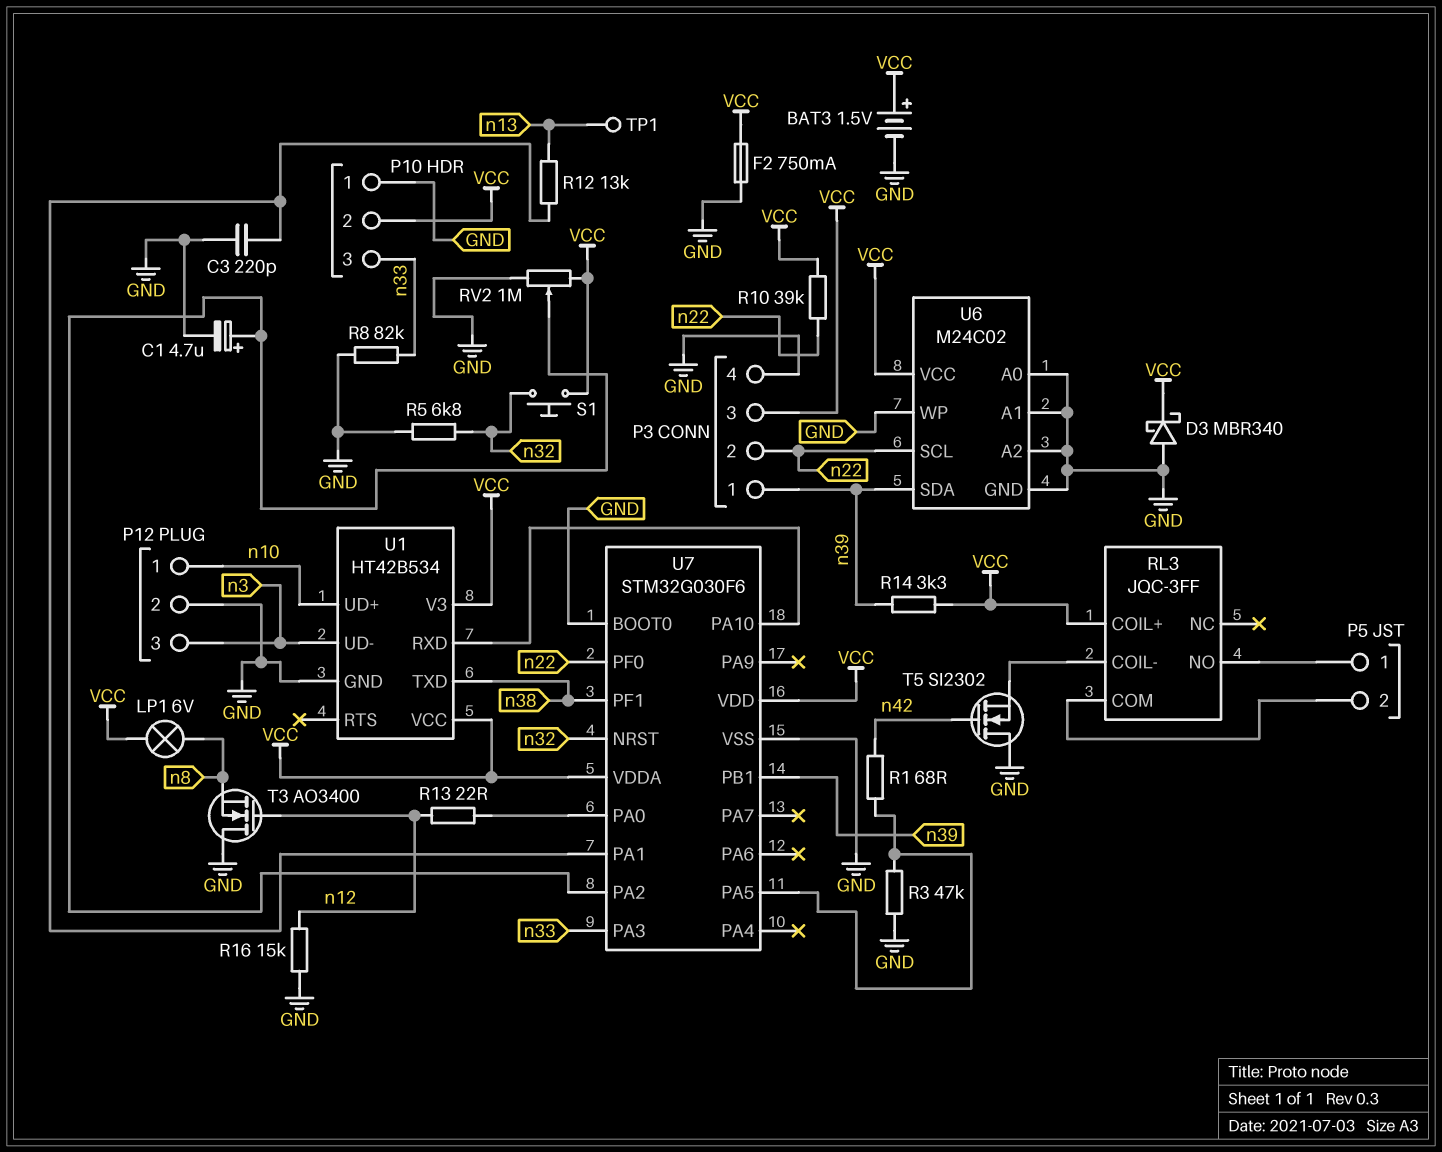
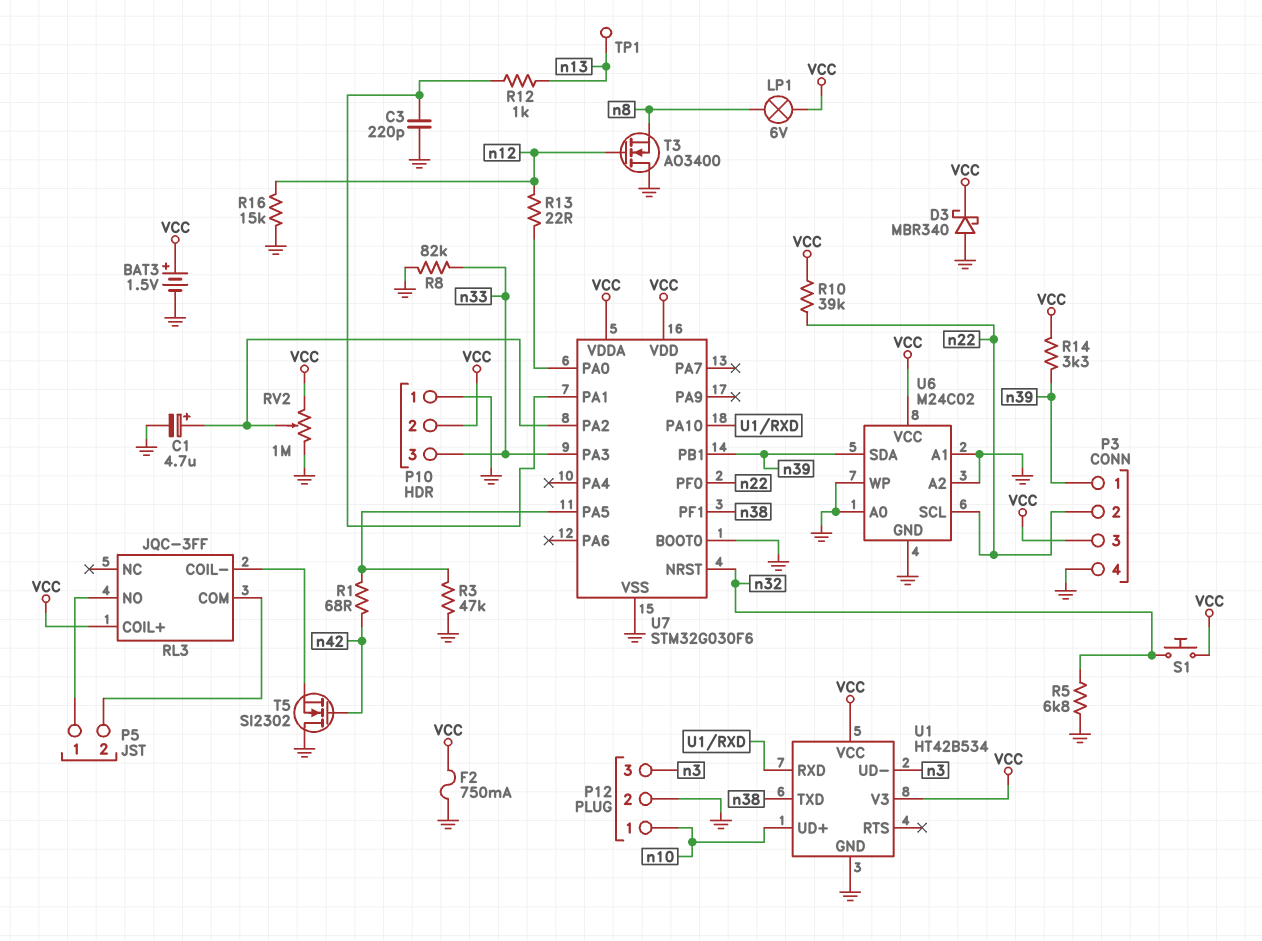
R12: 13k (U7/PA1, n13) -> 1k (U7/PA1, n13)

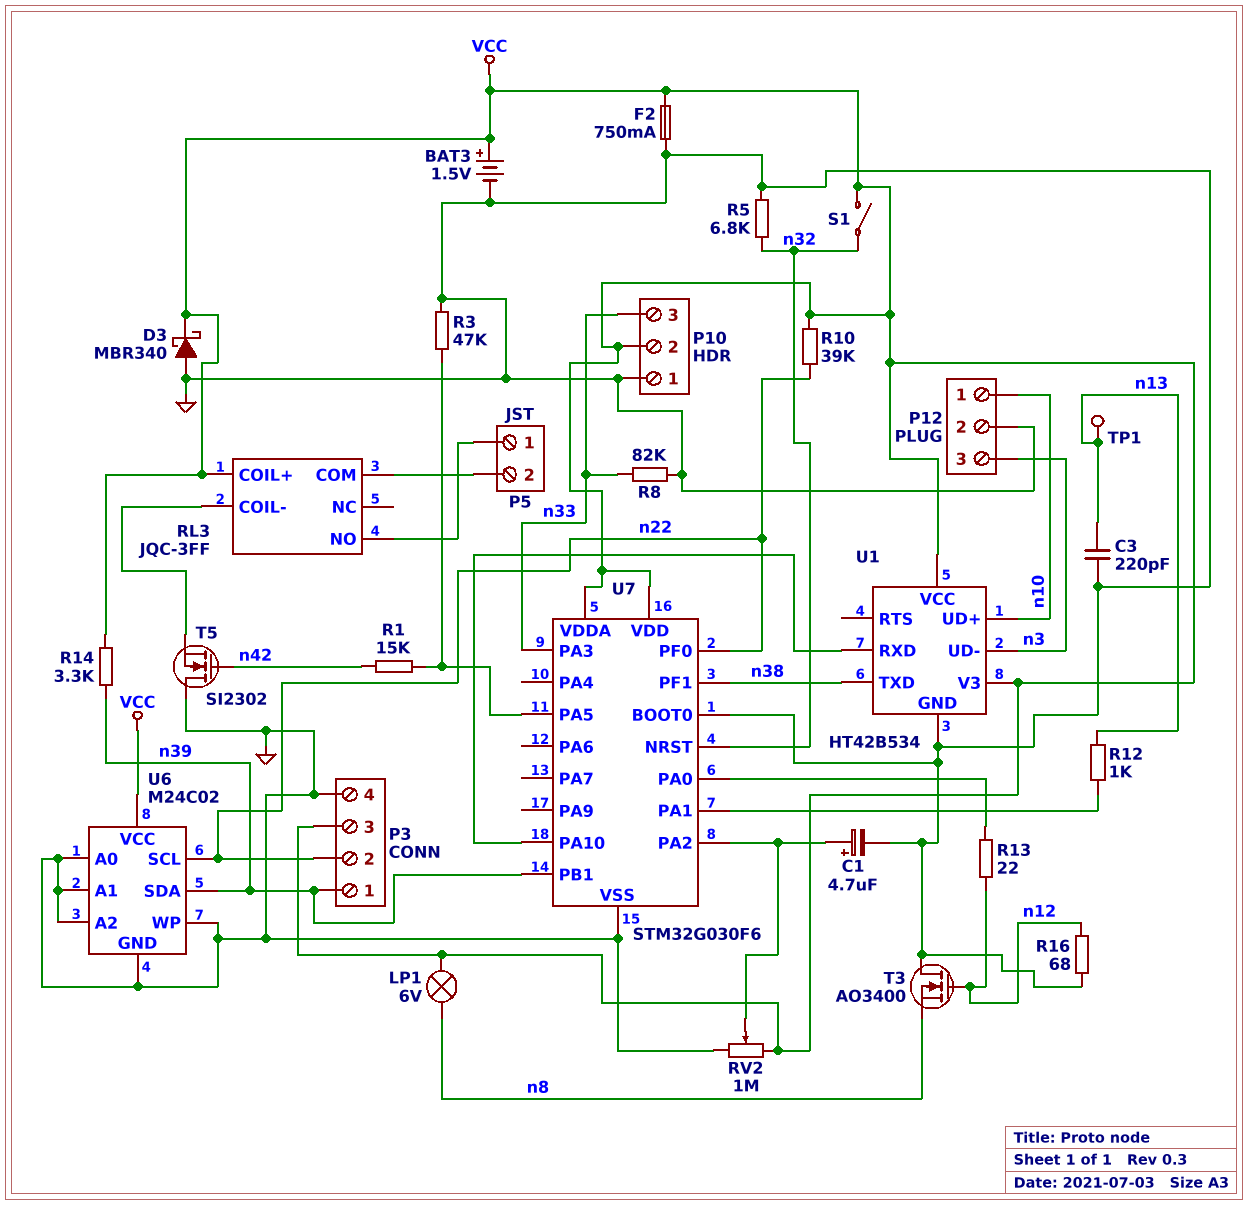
C3: 220pF (GND, U7/PA1) -> 220pF (GND, n13)
R1: 68 (U7/PA5, n42) -> 15k (U7/PA5, n42)
R16: 15k (GND, n12) -> 68 (GND, n12)
S1: button (VCC, n32) -> switch (VCC, n32)

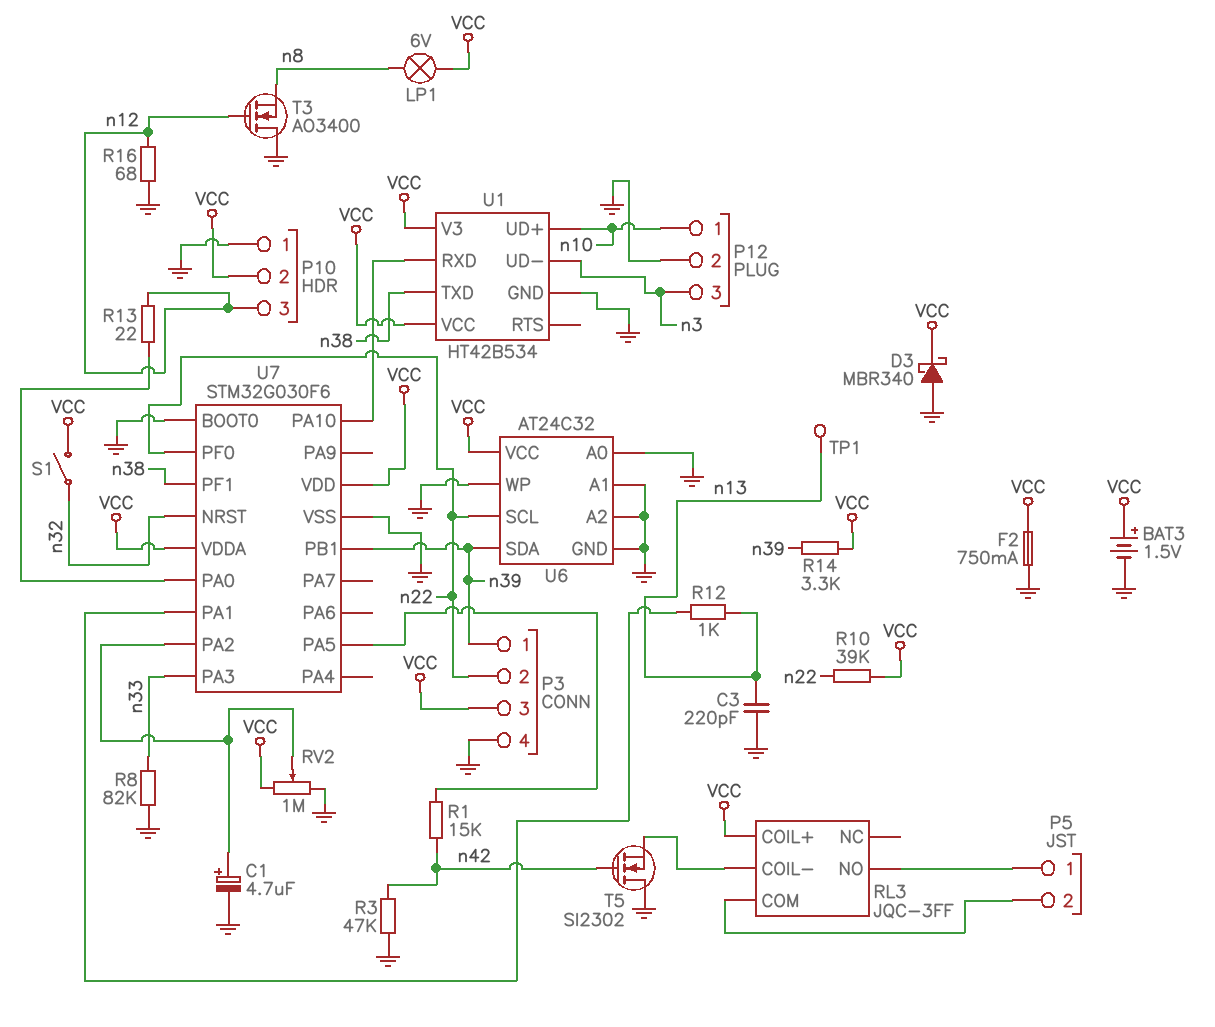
P10 pin 3: n33 -> n12
R3: 47k (GND, U7/PA5) -> 47k (GND, n42)
R5: 6.8k (GND, n32) -> none
U6: M24C02 -> AT24C32

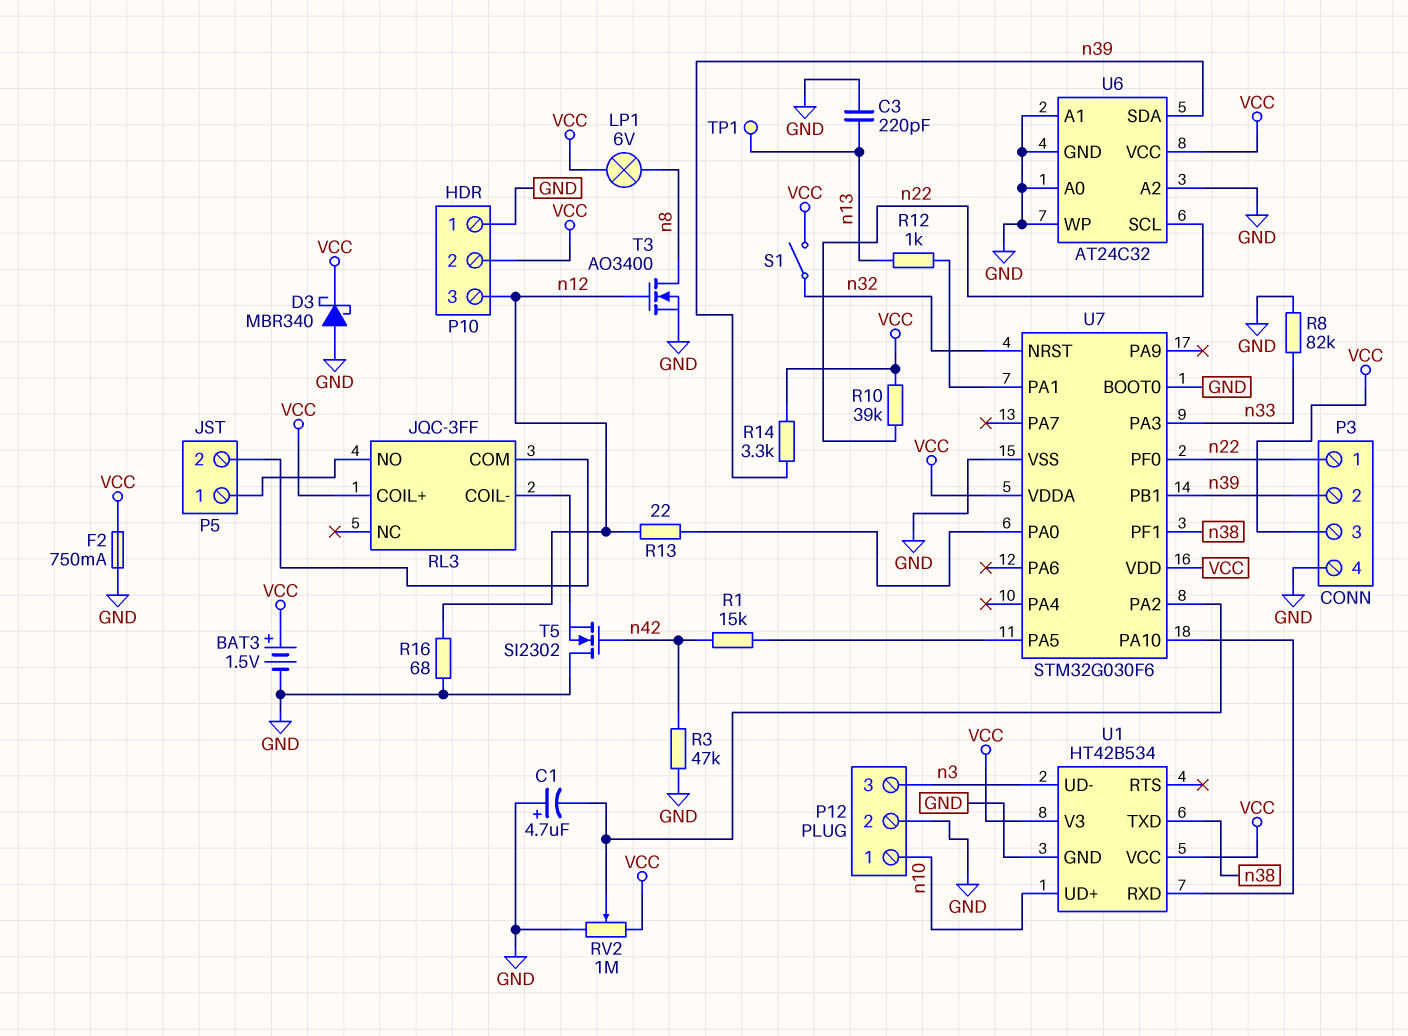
C1: 4.7uF (plus U7/PA2, minus GND) -> 4.7uF (plus GND, minus U7/PA2)
P3 pin 1: n39 -> n22
P3 pin 2: n22 -> n39
T3: NMOS AO3400 (G n12, D GND, S n8) -> NMOS AO3400 (G n12, D n8, S GND)

